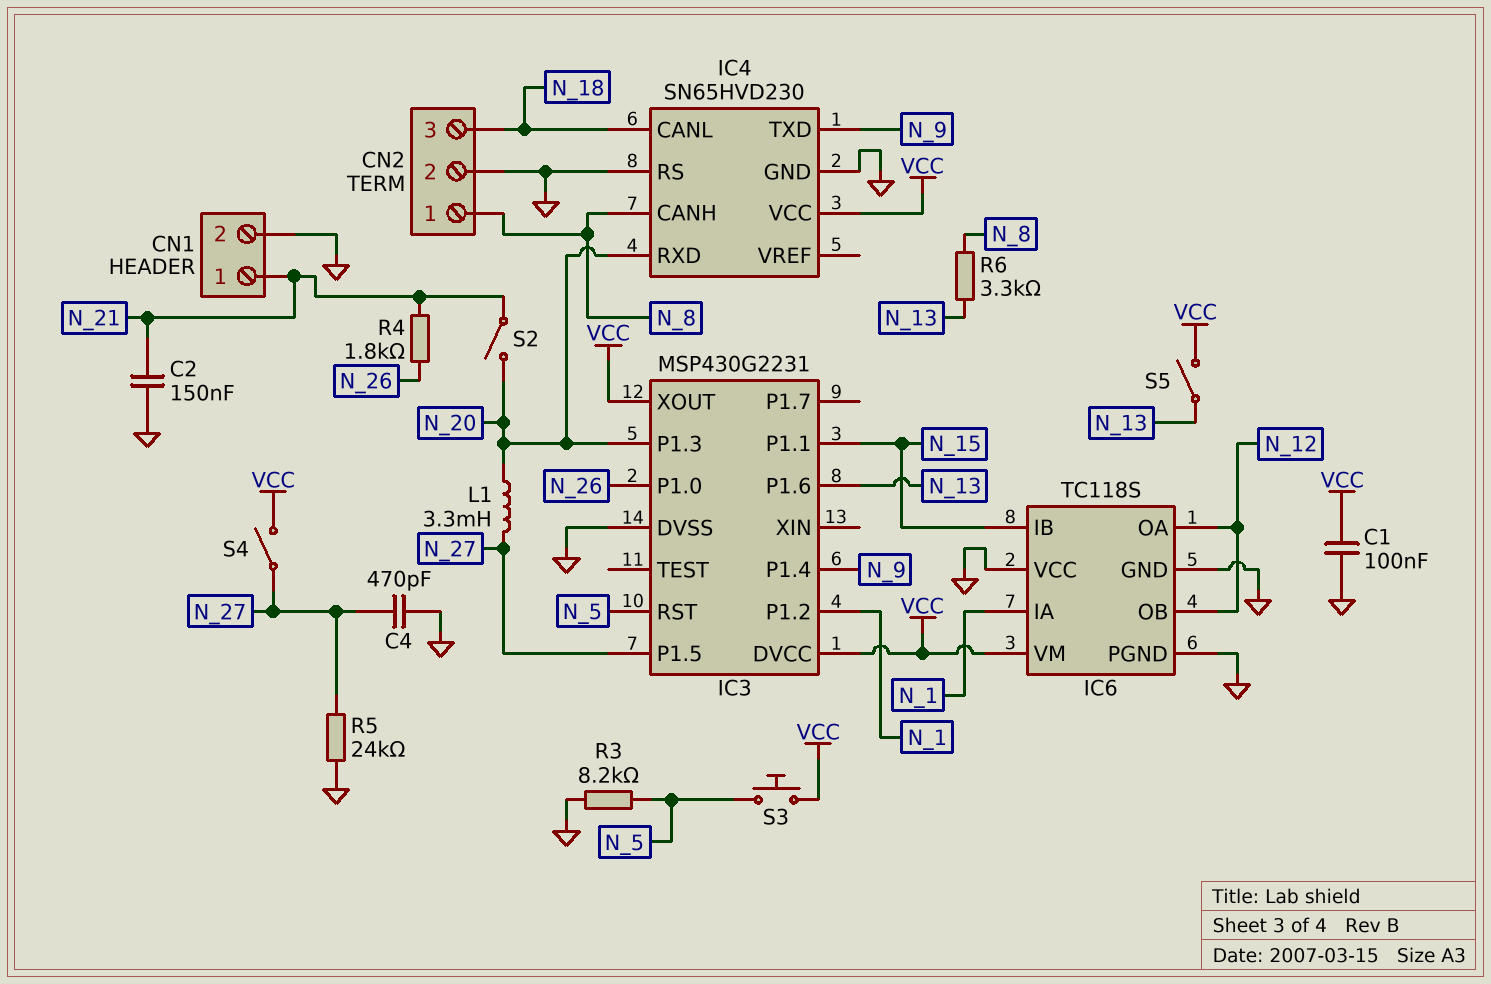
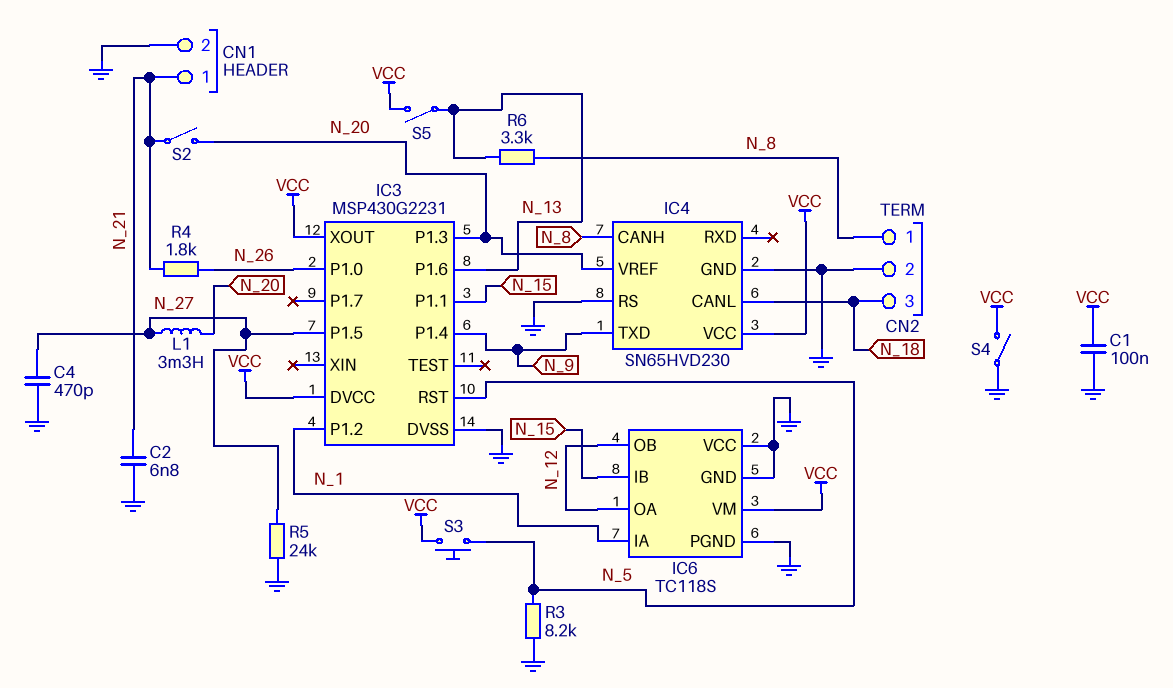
C2: 150nF (GND, N_21) -> 6.8nF (GND, N_21)
IC4 pin RXD: N_20 -> none
IC4 pin VREF: none -> N_20
S4: switch (N_27, VCC) -> switch (GND, VCC)

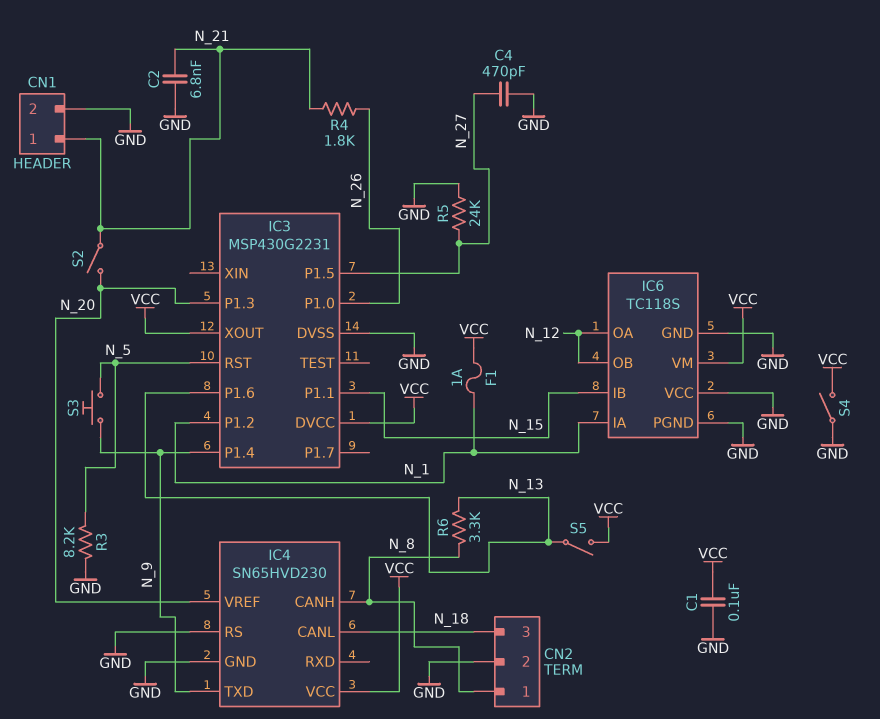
F1: none -> 1A (N_1, VCC)
L1: 3.3mH (N_20, N_27) -> none
S3: button (N_5, VCC) -> button (N_5, N_9)

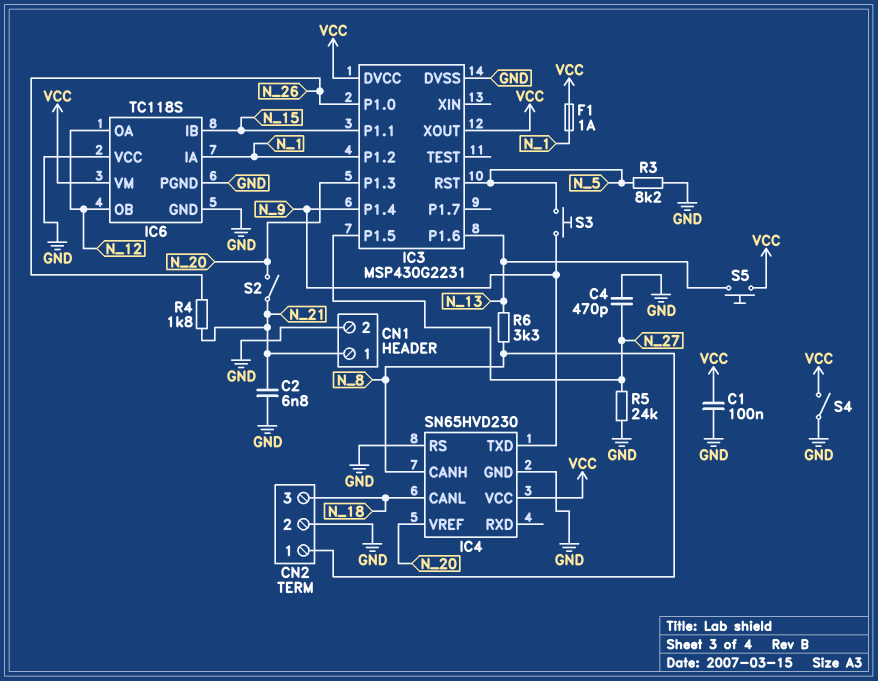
S5: switch (N_13, VCC) -> button (N_13, VCC)

